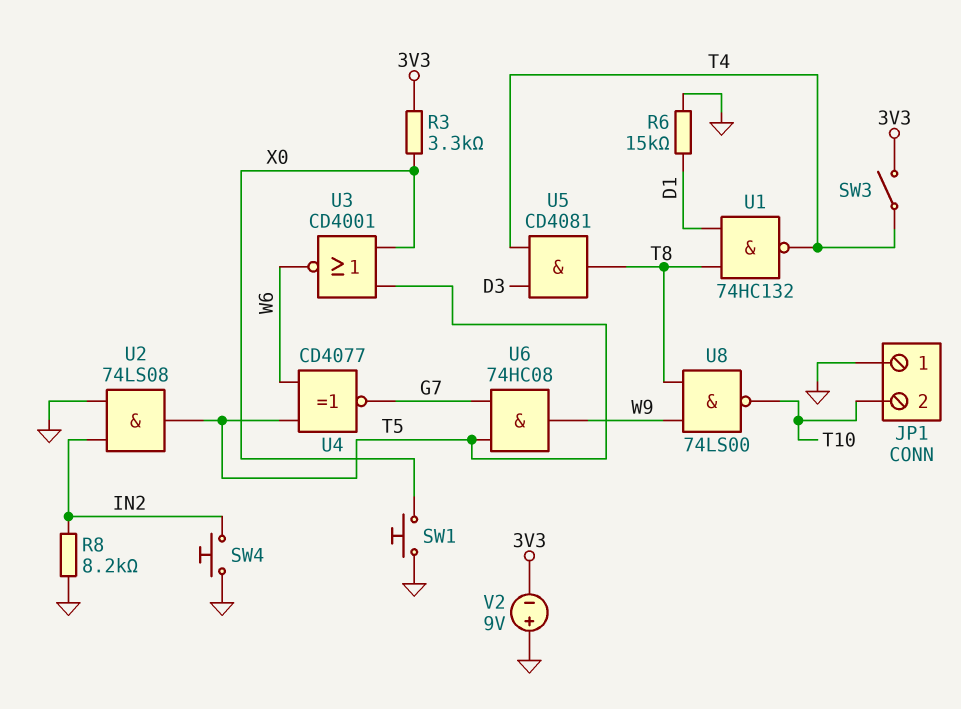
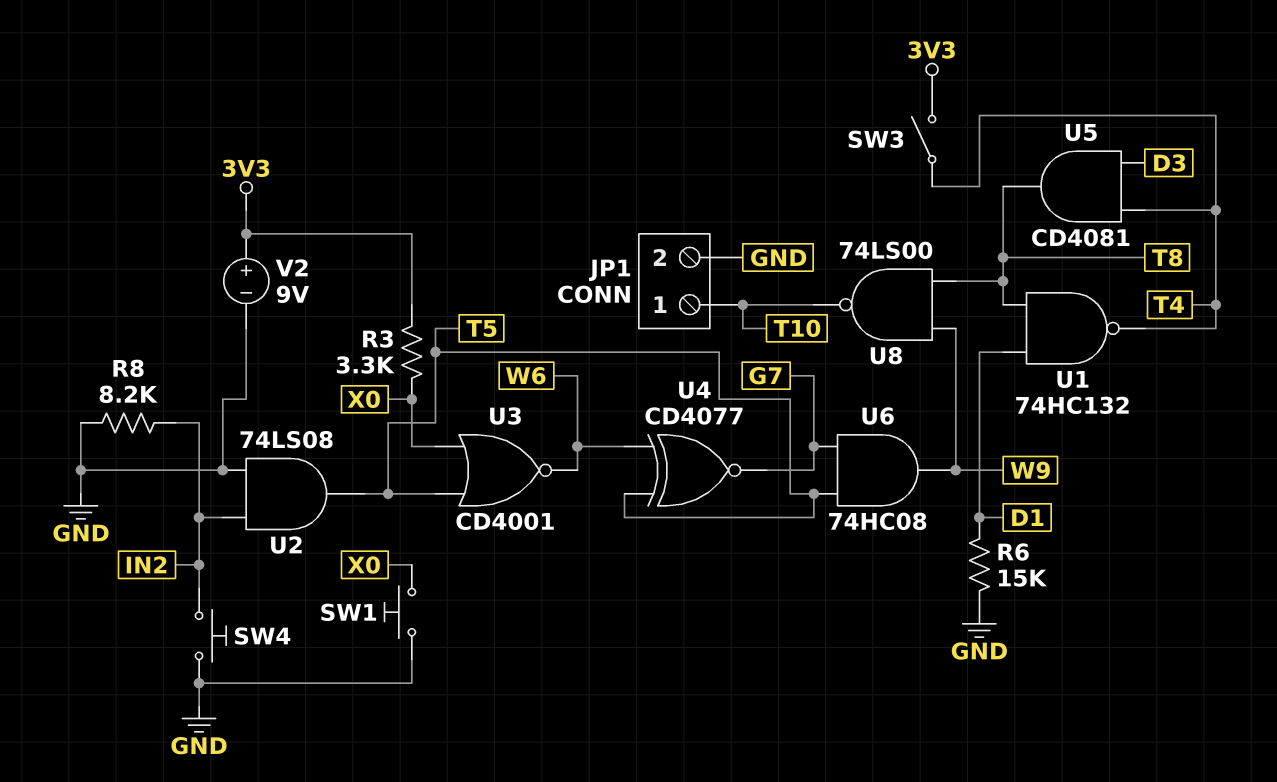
JP1 pin 1: GND -> T10
JP1 pin 2: T10 -> GND
V2: 9V (plus GND, minus 3V3) -> 9V (plus 3V3, minus GND)

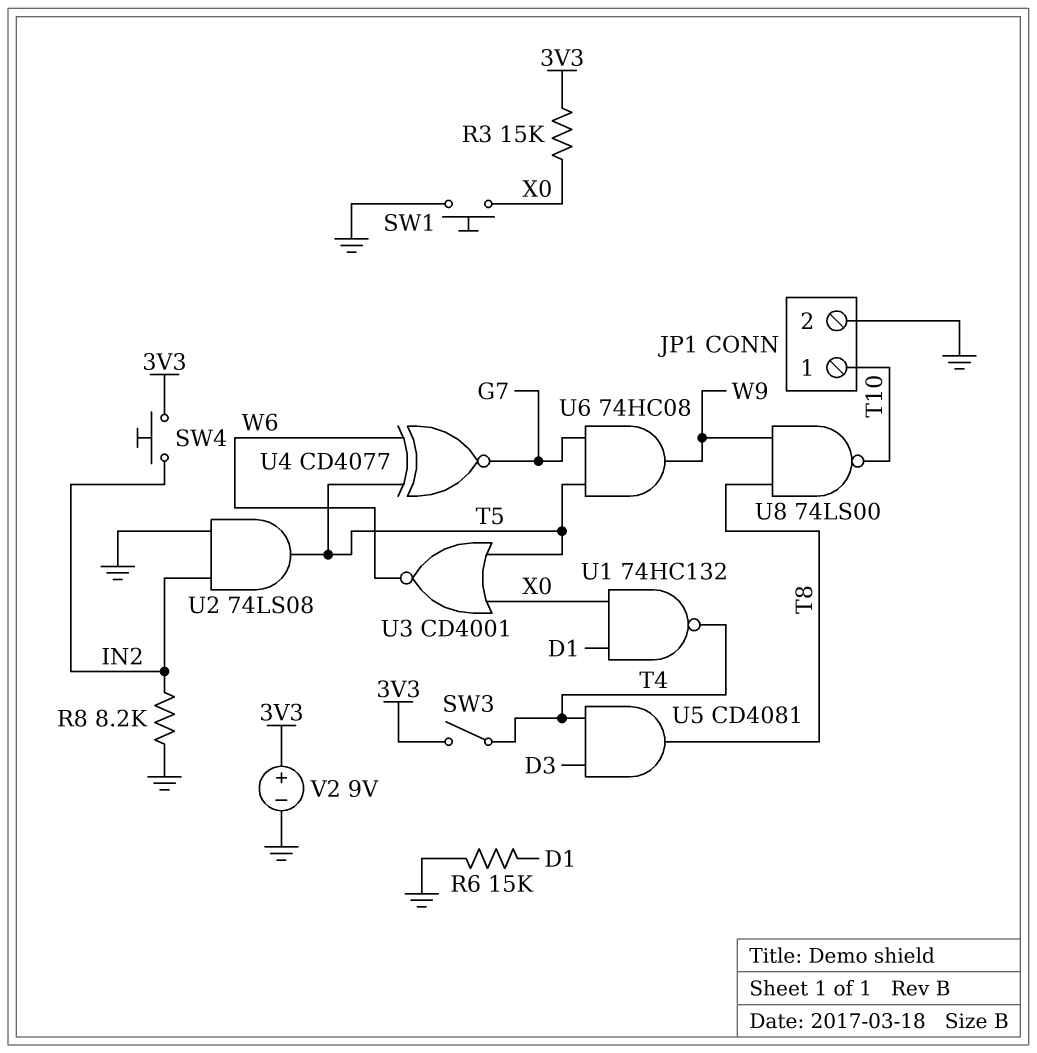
R3: 3.3k (3V3, X0) -> 15k (3V3, X0)
SW4: button (GND, IN2) -> button (3V3, IN2)
U1: NAND 74HC132 (in D1, in T8, out T4) -> NAND 74HC132 (in D1, in X0, out T4)

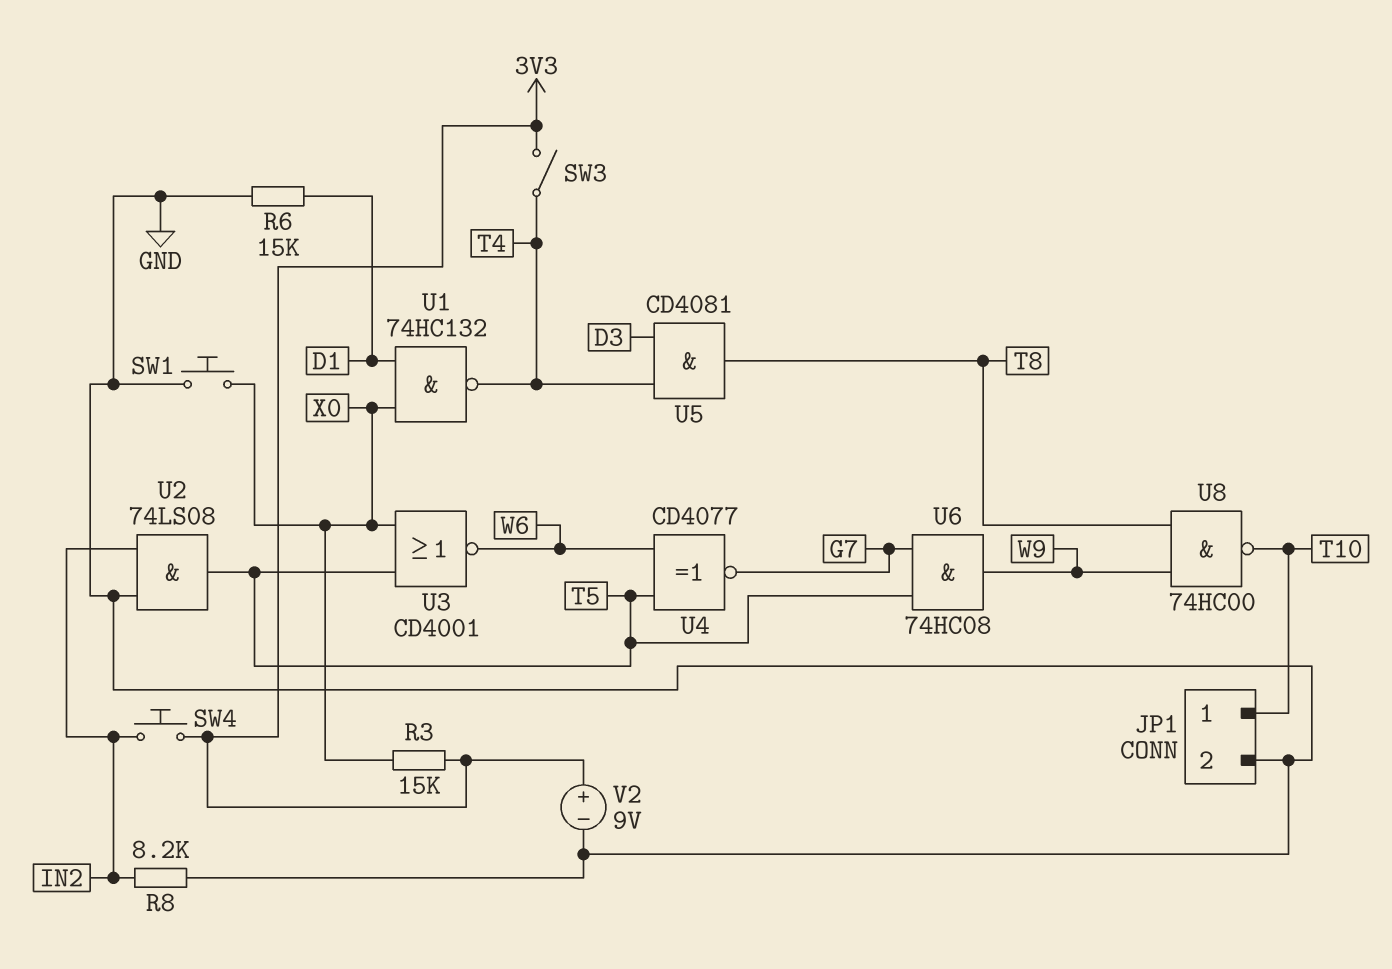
U8: NAND 74LS00 (in T8, in W9, out T10) -> NAND 74HC00 (in T8, in W9, out T10)

